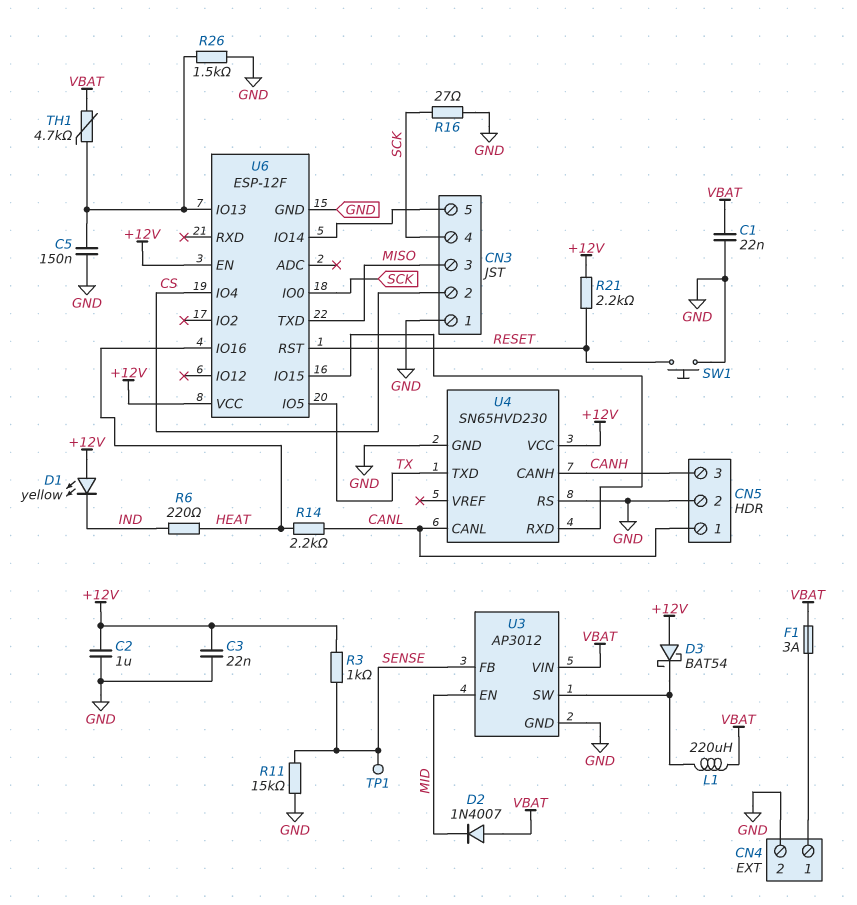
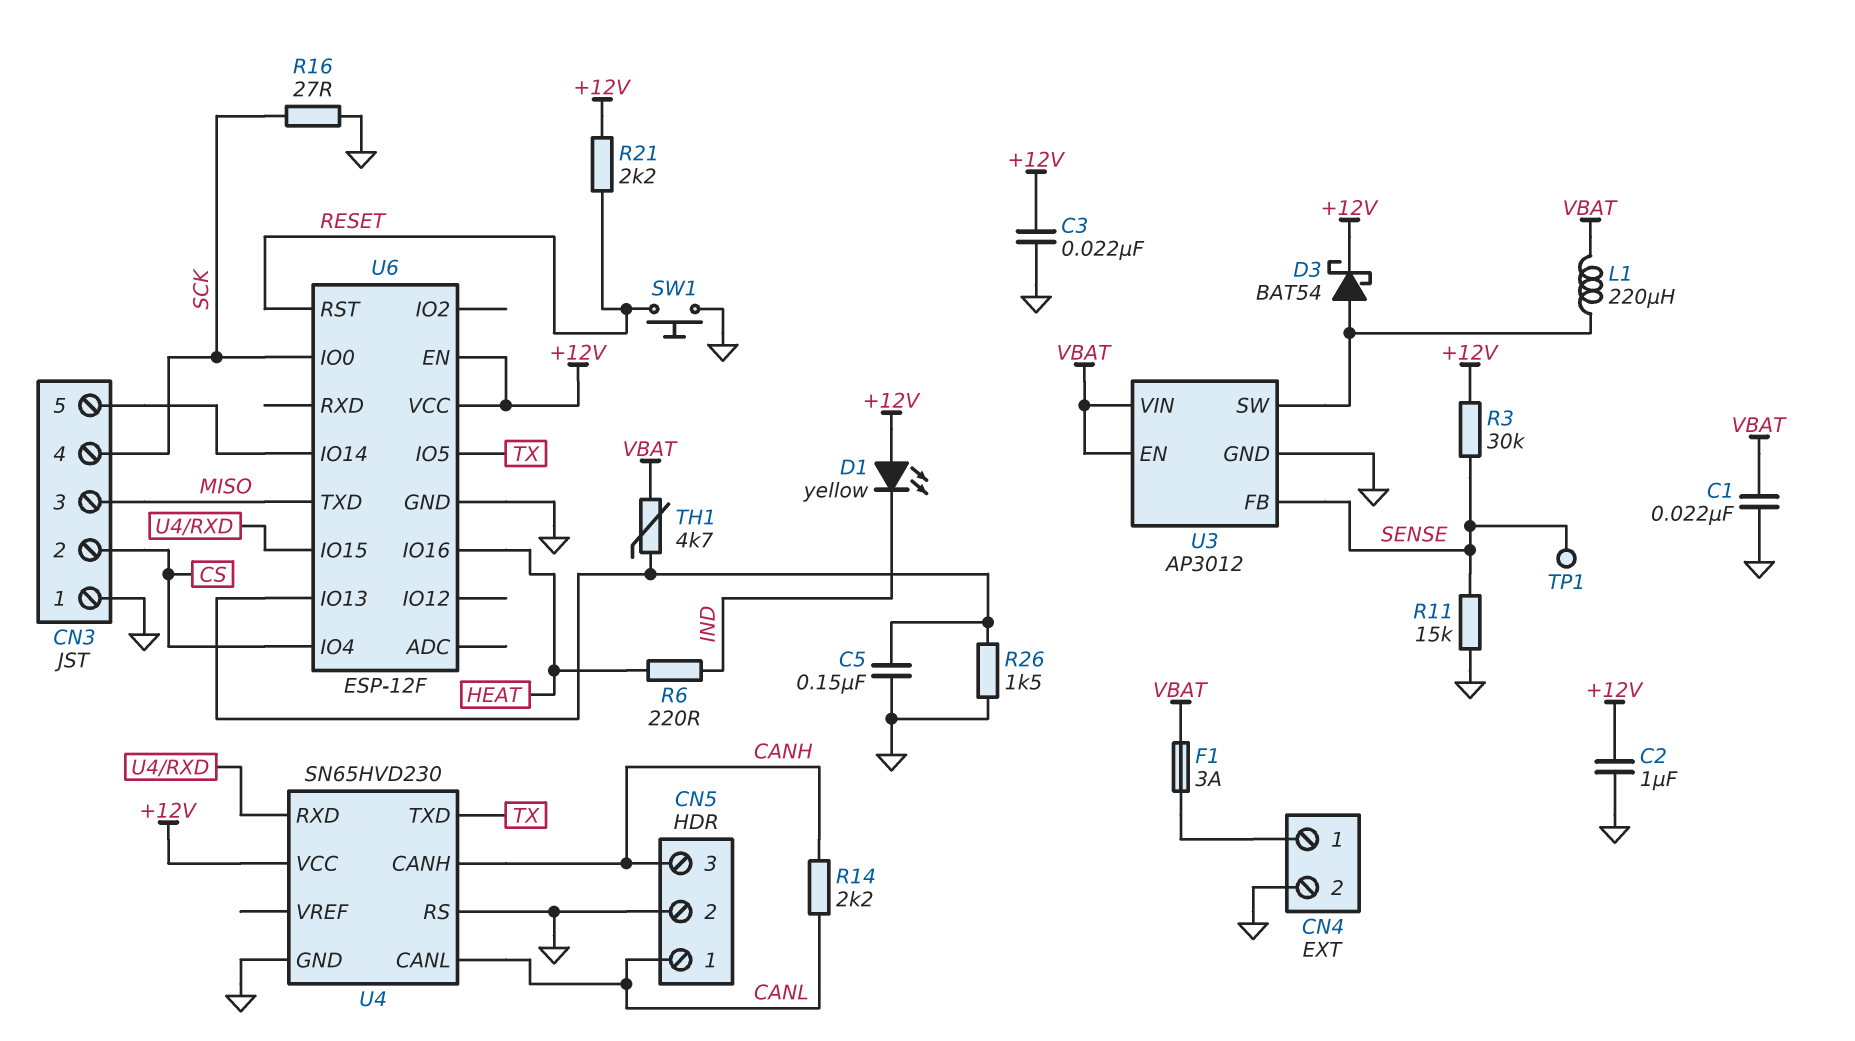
D2: diode 1N4007 (A VBAT, K MID) -> none
D3: schottky BAT54 (A +12V, K U3/SW) -> schottky BAT54 (A U3/SW, K +12V)
R3: 1k (+12V, SENSE) -> 30k (+12V, SENSE)
R14: 2.2k (CANL, HEAT) -> 2.2k (CANH, CANL)
U3 pin EN: MID -> VBAT

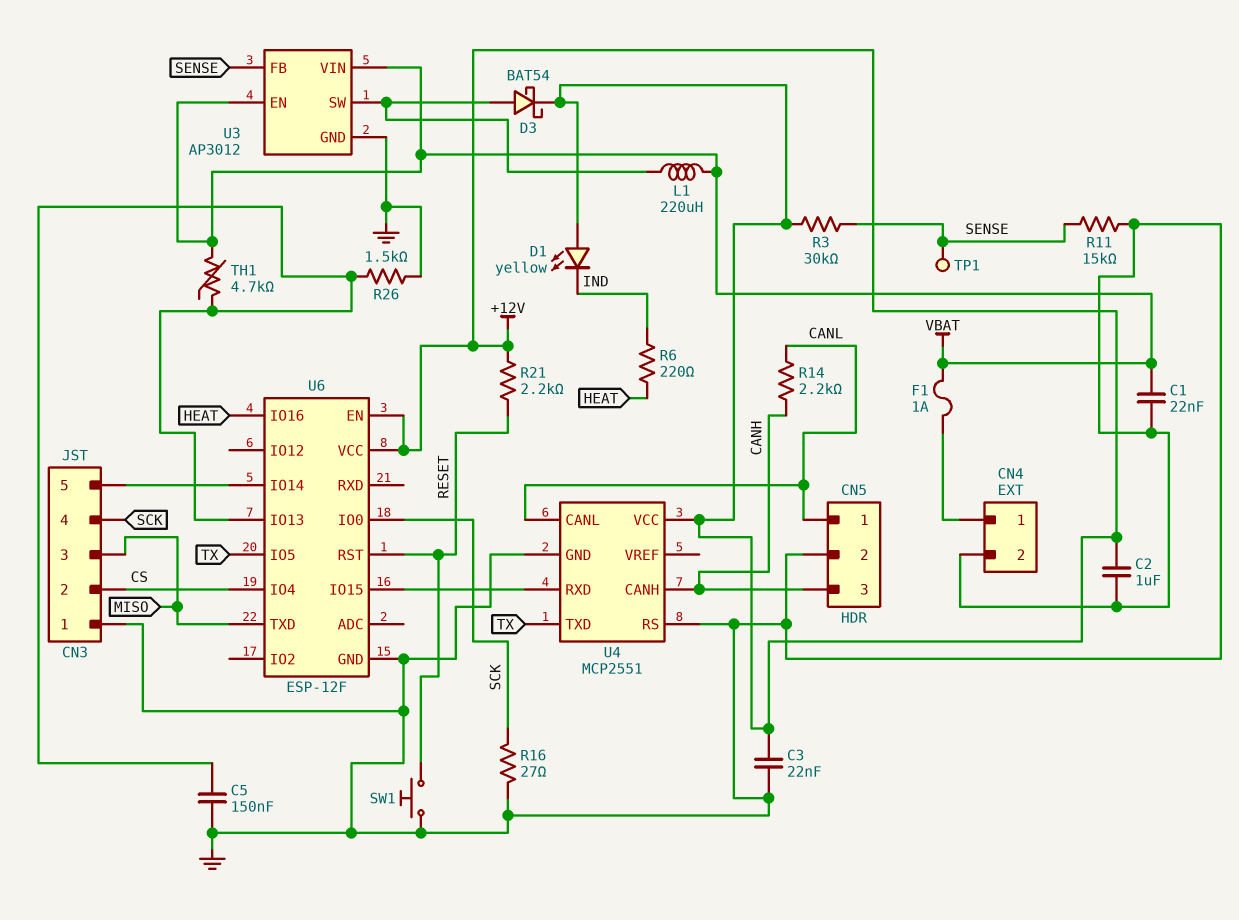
F1: 3A (CN4/1, VBAT) -> 1A (CN4/1, VBAT)
U4: SN65HVD230 -> MCP2551

